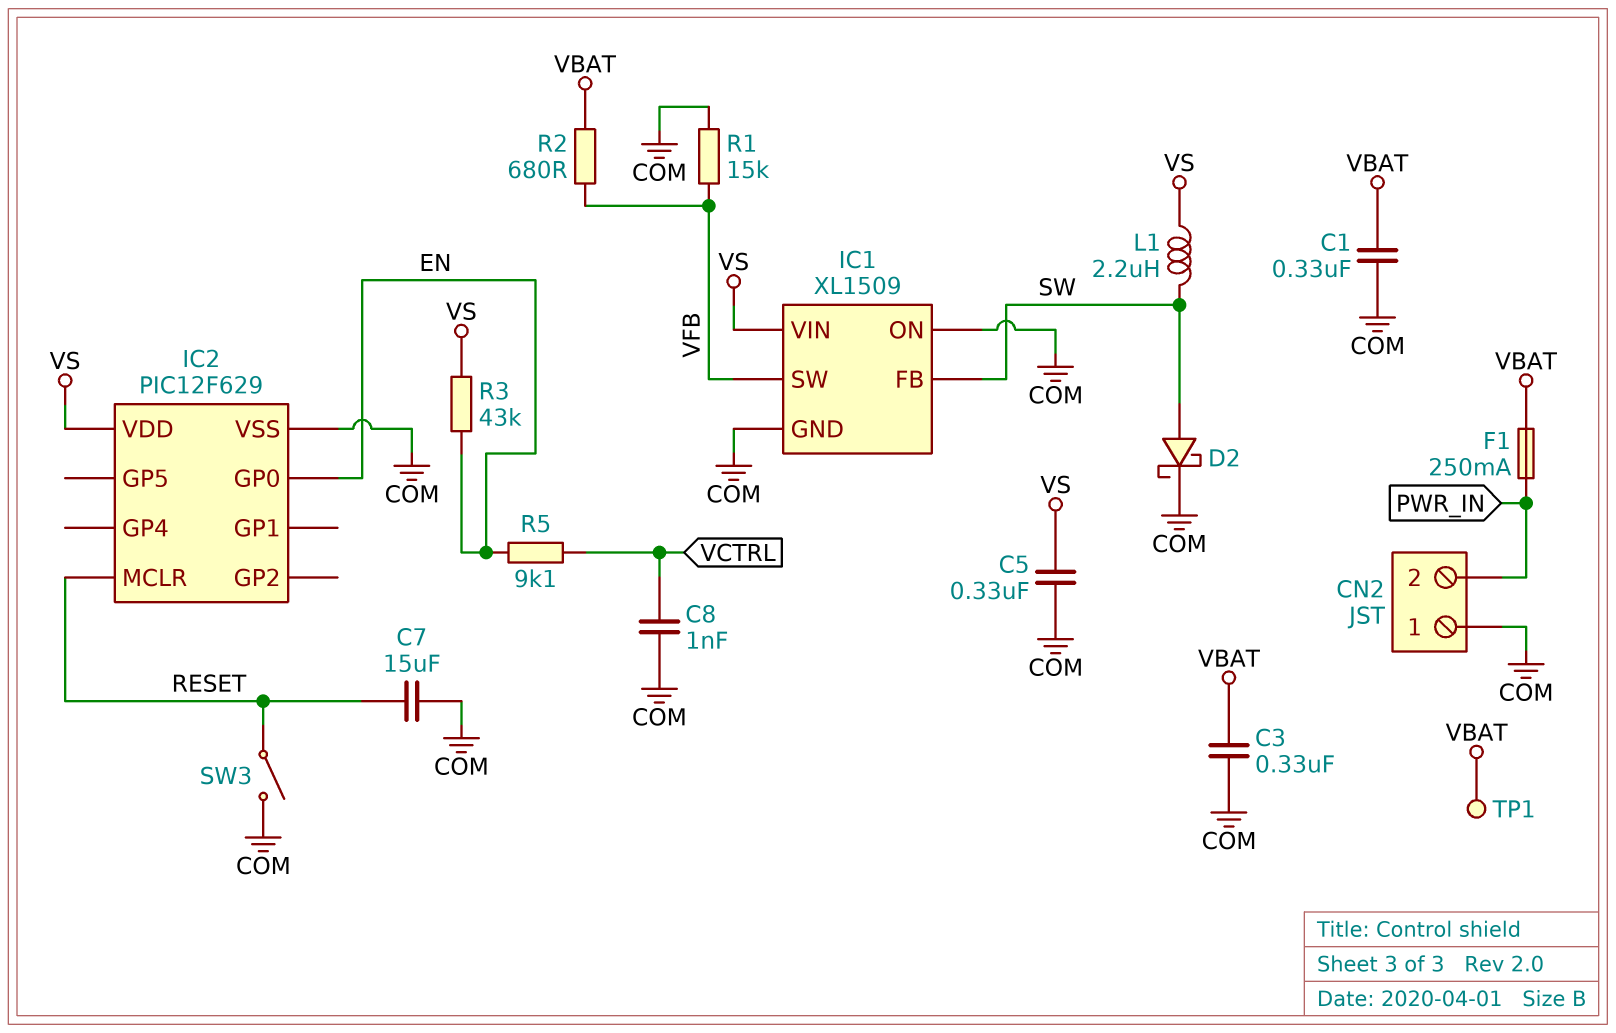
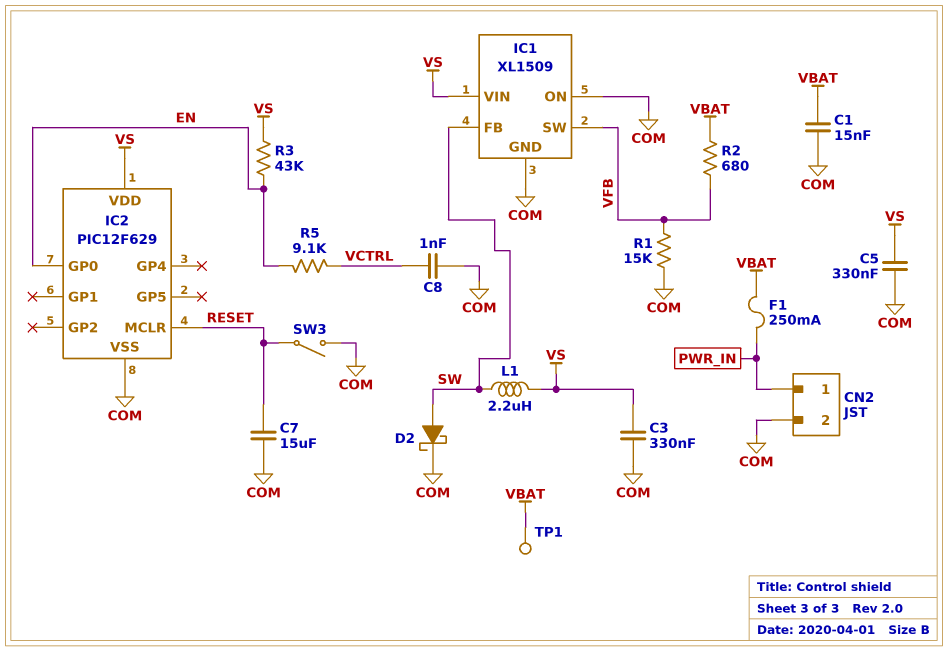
C1: 330nF (COM, VBAT) -> 15nF (COM, VBAT)
C3: 330nF (COM, VBAT) -> 330nF (COM, VS)
CN2 pin 1: COM -> PWR_IN
CN2 pin 2: PWR_IN -> COM

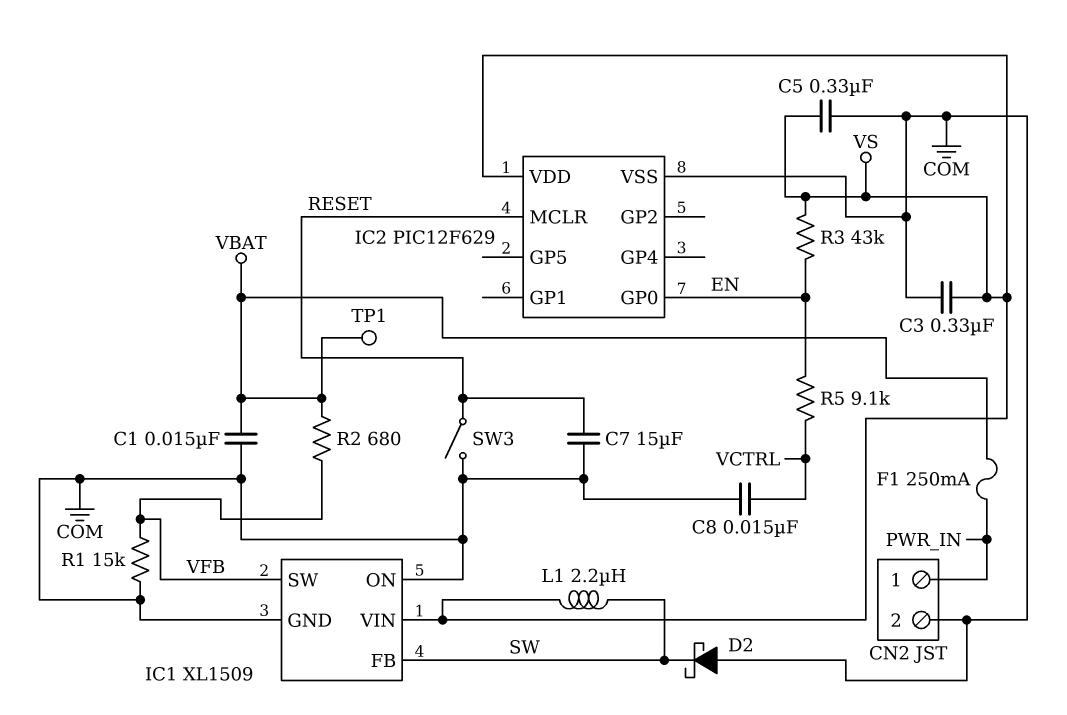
C8: 1nF (COM, VCTRL) -> 15nF (COM, VCTRL)
D2: schottky (A SW, K COM) -> schottky (A COM, K SW)

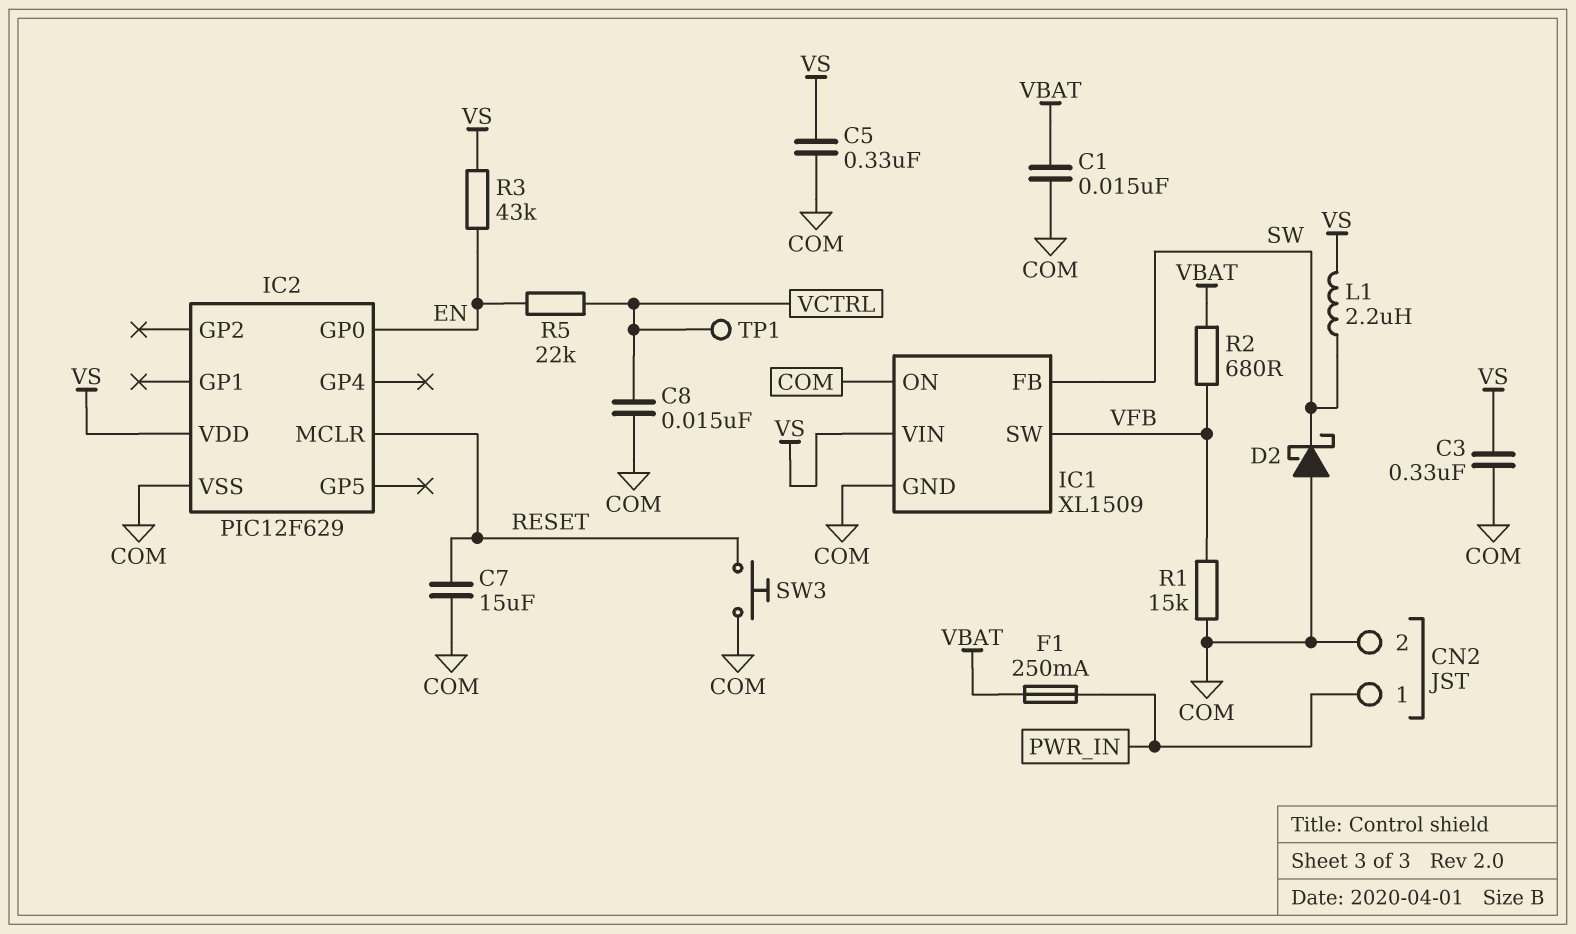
R5: 9.1k (EN, VCTRL) -> 22k (EN, VCTRL)
SW3: switch (COM, RESET) -> button (COM, RESET)
TP1: test point (VBAT) -> test point (VCTRL)

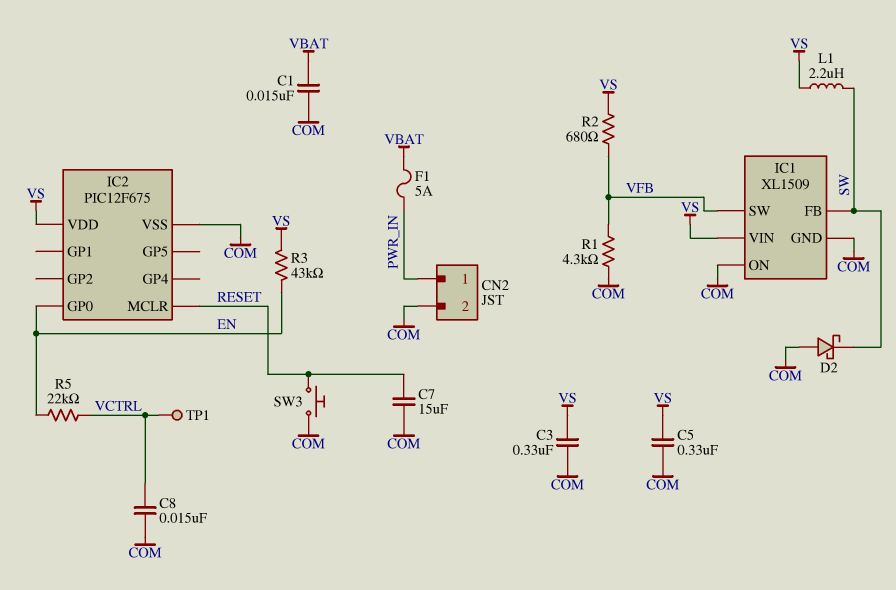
F1: 250mA (PWR_IN, VBAT) -> 5A (PWR_IN, VBAT)
IC2: PIC12F629 -> PIC12F675
R1: 15k (COM, VFB) -> 4.3k (COM, VFB)
R2: 680 (VBAT, VFB) -> 680 (VFB, VS)

